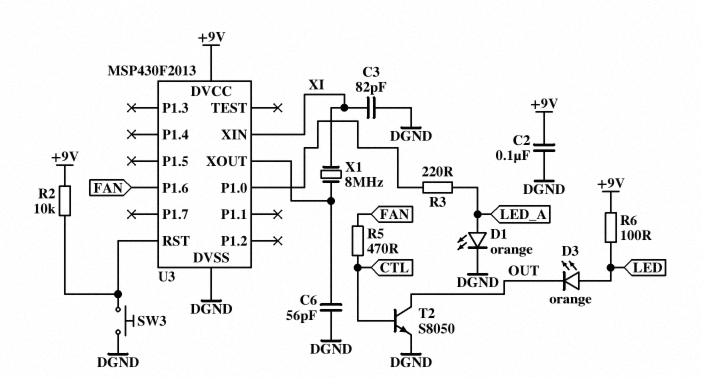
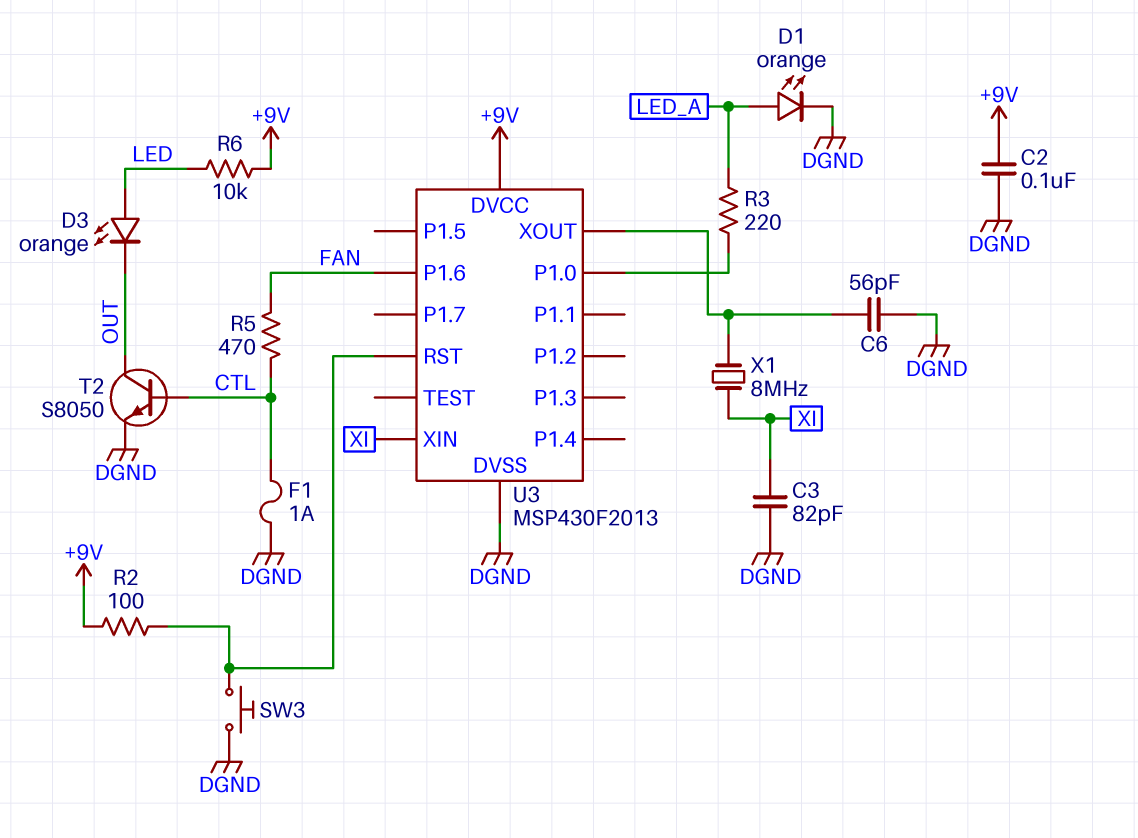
F1: none -> 1A (CTL, DGND)
R2: 10k (+9V, U3/RST) -> 100 (+9V, U3/RST)
R6: 100 (+9V, LED) -> 10k (+9V, LED)

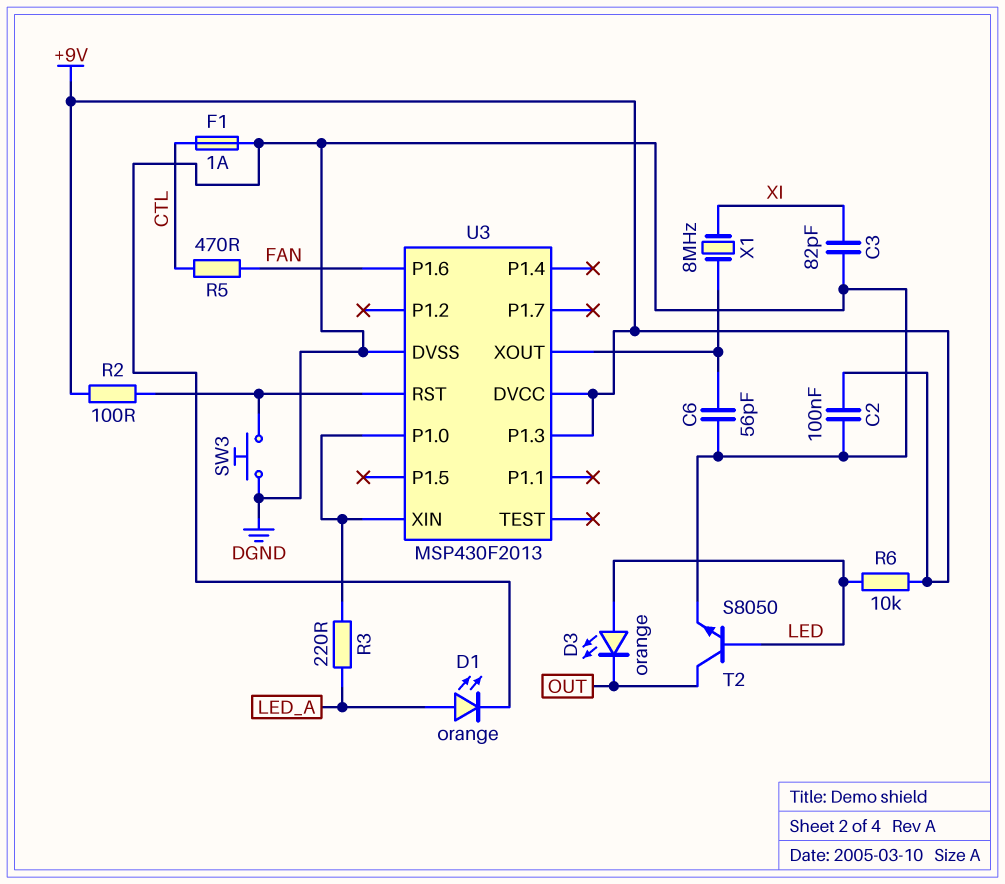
T2: NPN S8050 (B CTL, C OUT, E DGND) -> NPN S8050 (B LED, C OUT, E DGND)
U3 pin P1.3: none -> +9V
U3 pin XIN: XI -> U3/P1.0

